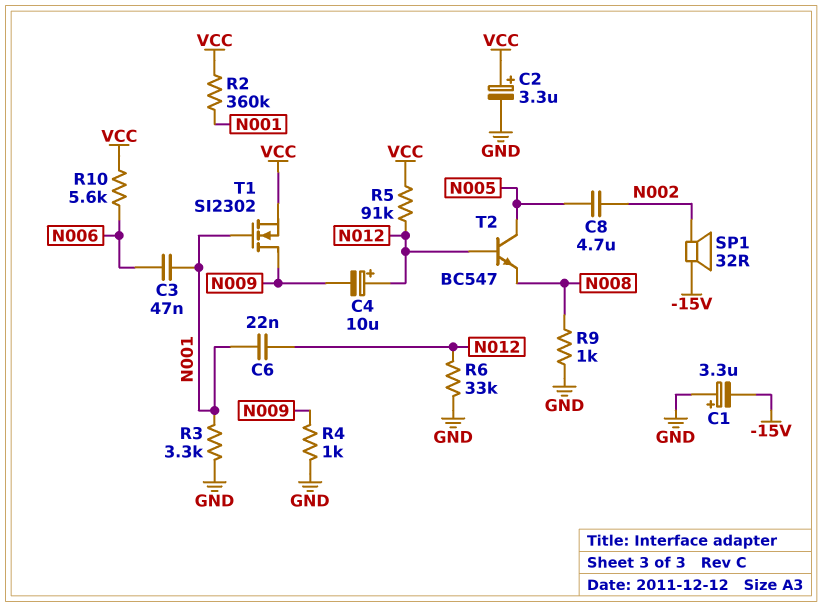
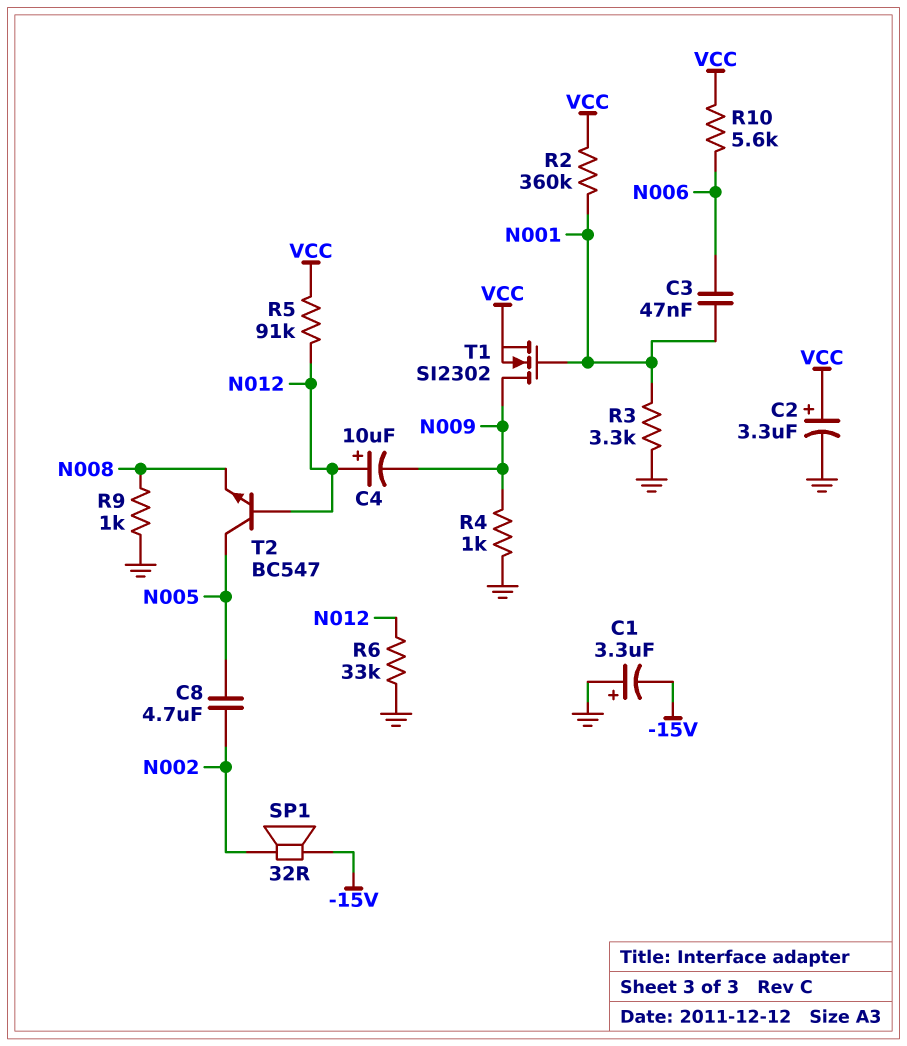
C6: 22nF (N001, N012) -> none

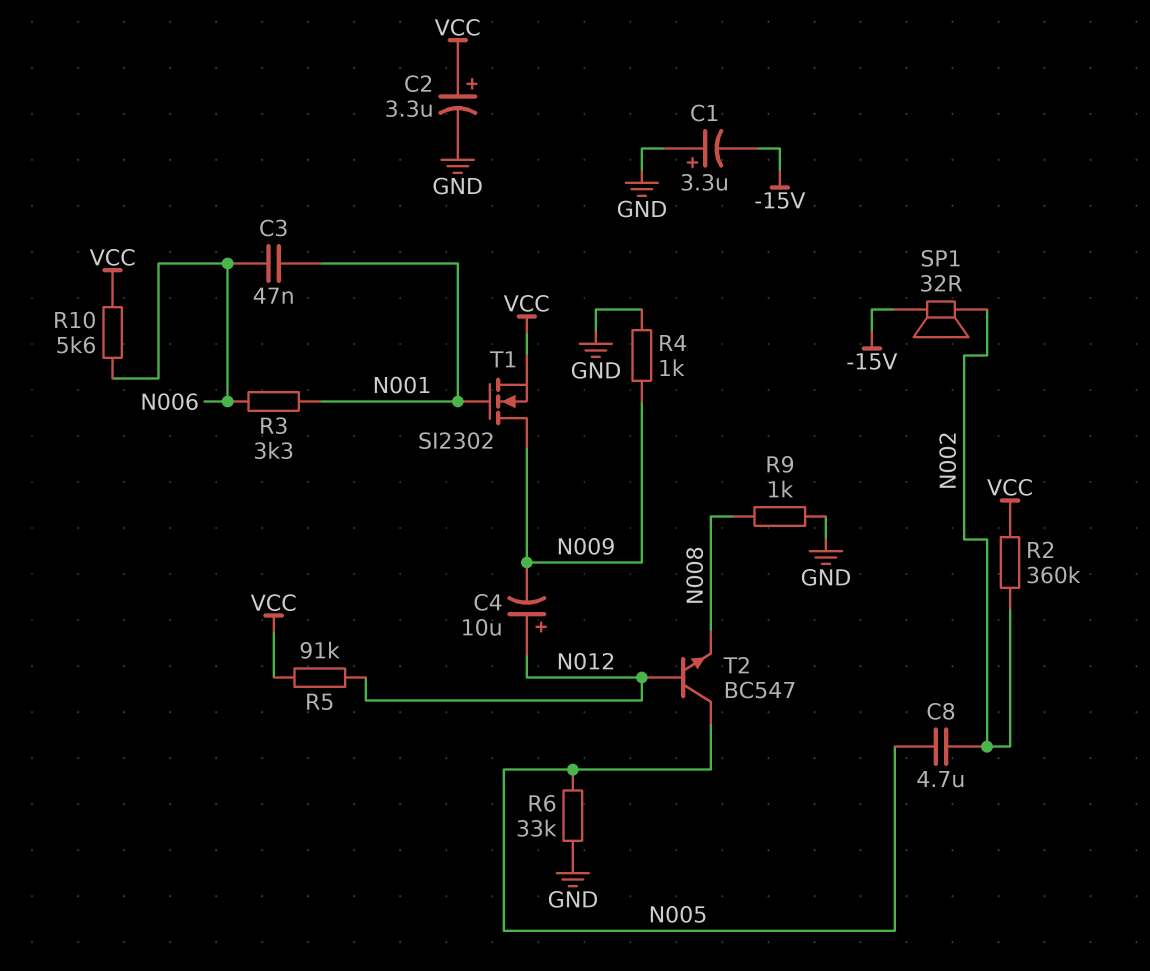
R2: 360k (N001, VCC) -> 360k (N002, VCC)
R3: 3.3k (GND, N001) -> 3.3k (N001, N006)
R6: 33k (GND, N012) -> 33k (GND, N005)

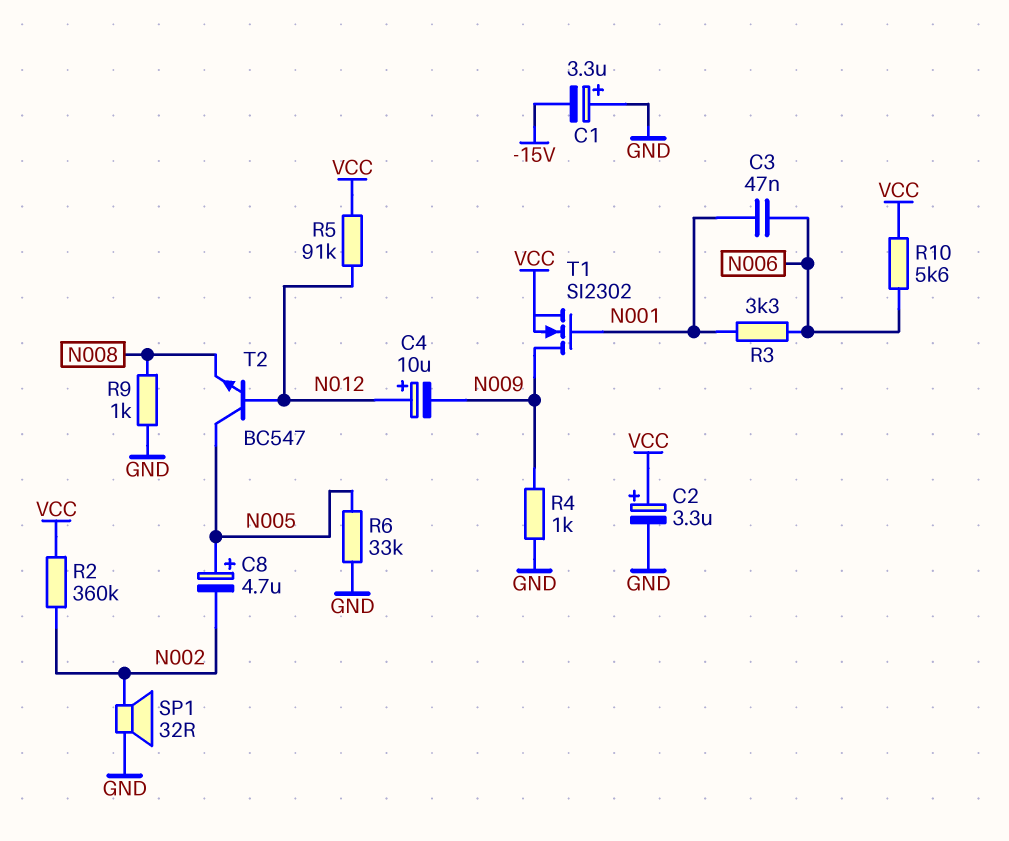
C8: 4.7uF (N002, N005) -> 4.7uF (plus N005, minus N002)
SP1: speaker 32R (-15V, N002) -> speaker 32R (GND, N002)

